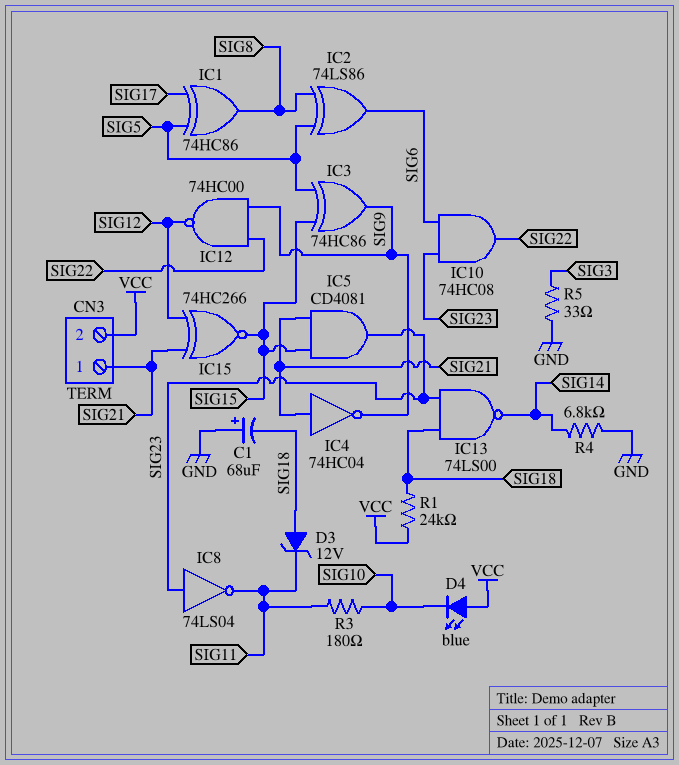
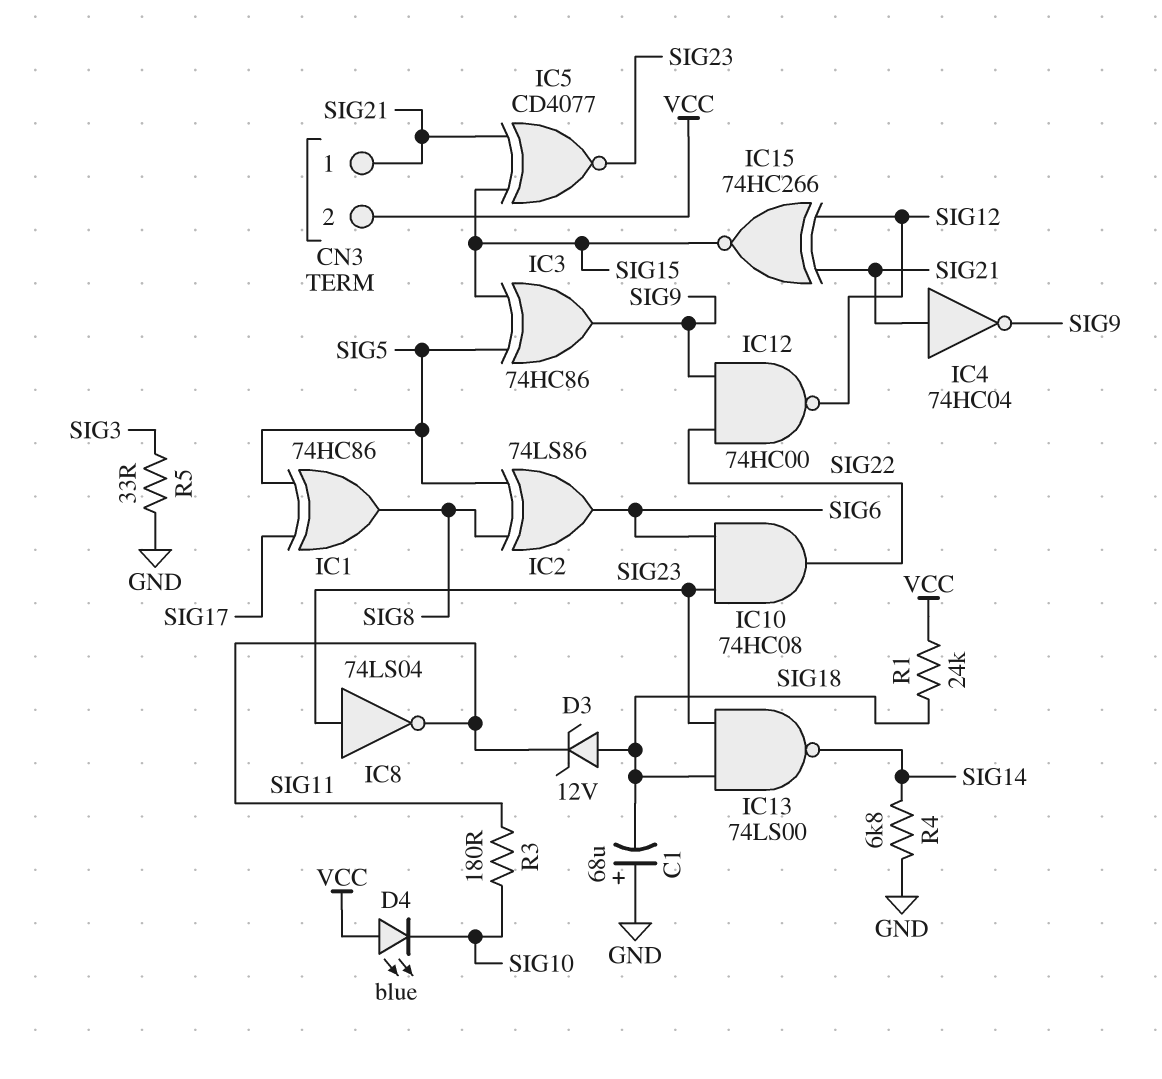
IC5: AND CD4081 (in SIG15, in SIG21, out SIG23) -> XNOR CD4077 (in SIG15, in SIG21, out SIG23)

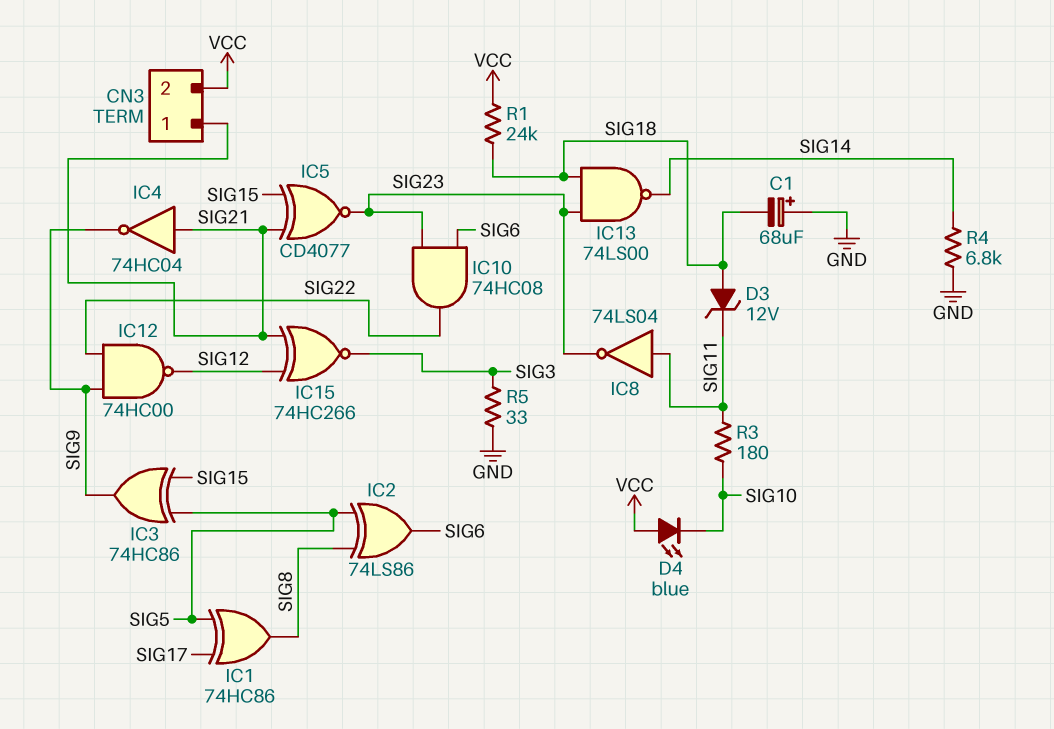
IC8: NOT 74LS04 (in SIG23, out SIG11) -> NOT 74LS04 (in SIG11, out SIG23)
IC15: XNOR 74HC266 (in SIG12, in SIG21, out SIG15) -> XNOR 74HC266 (in SIG12, in SIG21, out SIG3)

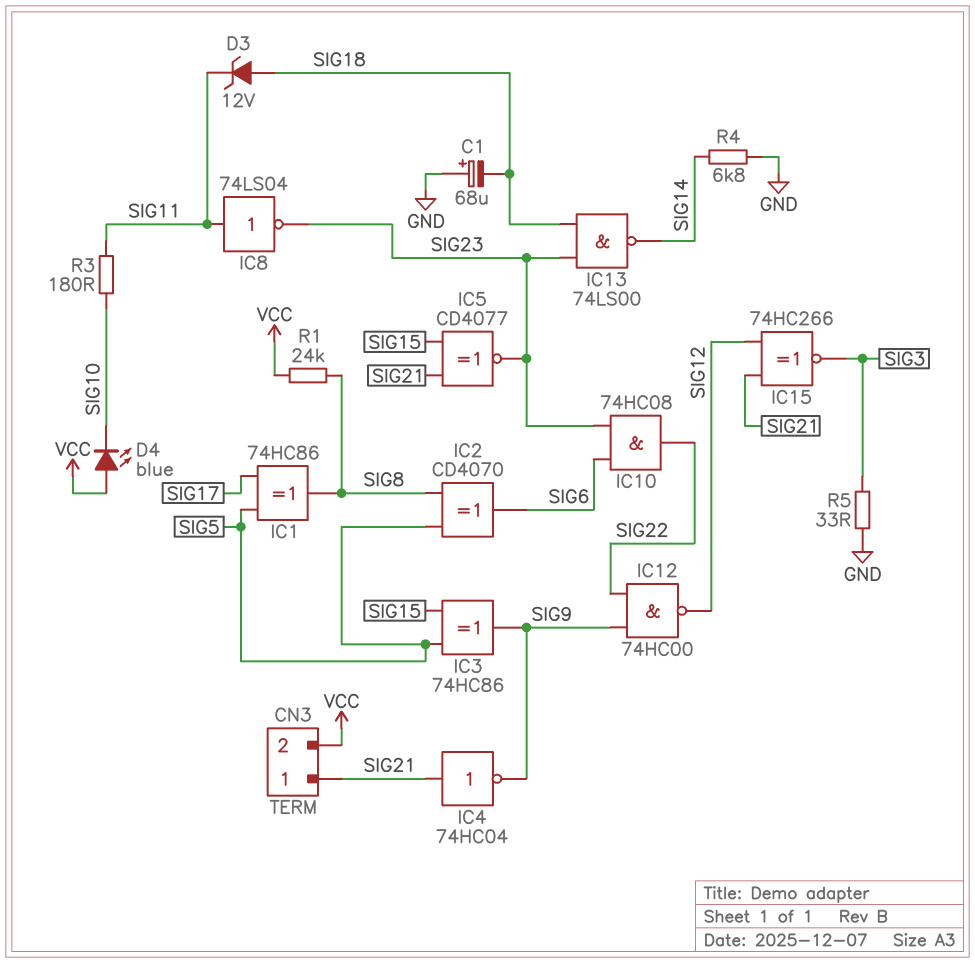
IC2: XOR 74LS86 (in SIG5, in SIG8, out SIG6) -> XOR CD4070 (in SIG5, in SIG8, out SIG6)
R1: 24k (SIG18, VCC) -> 24k (SIG8, VCC)

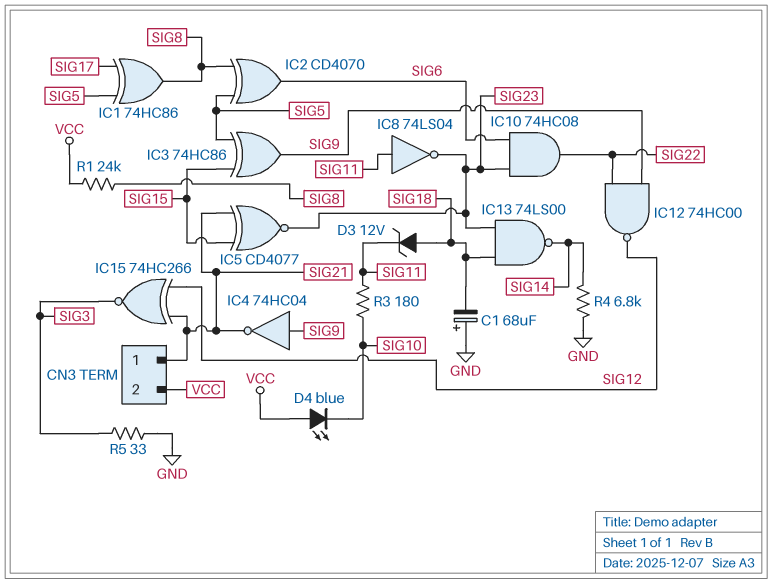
IC4: NOT 74HC04 (in SIG21, out SIG9) -> NOT 74HC04 (in SIG9, out SIG21)

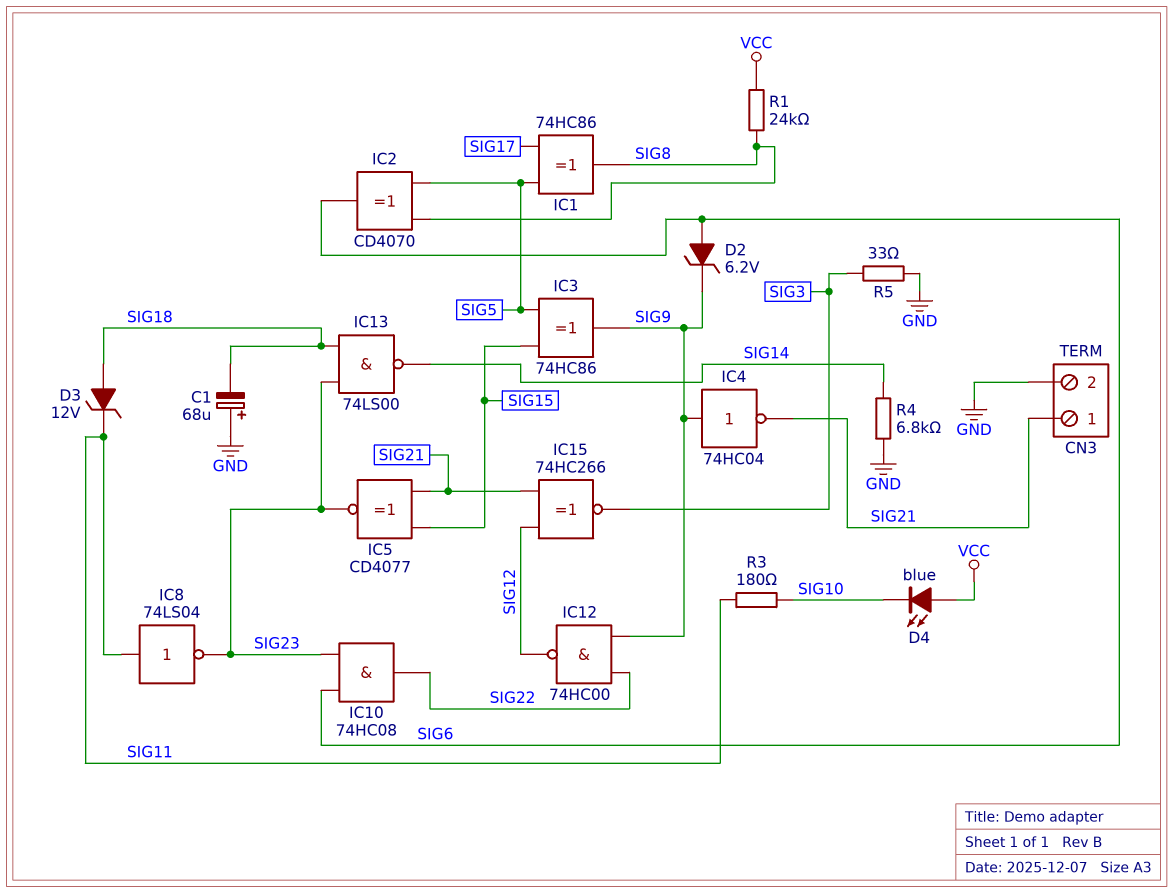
CN3 pin 2: VCC -> GND
D2: none -> zener 6.2V (A SIG6, K SIG9)

